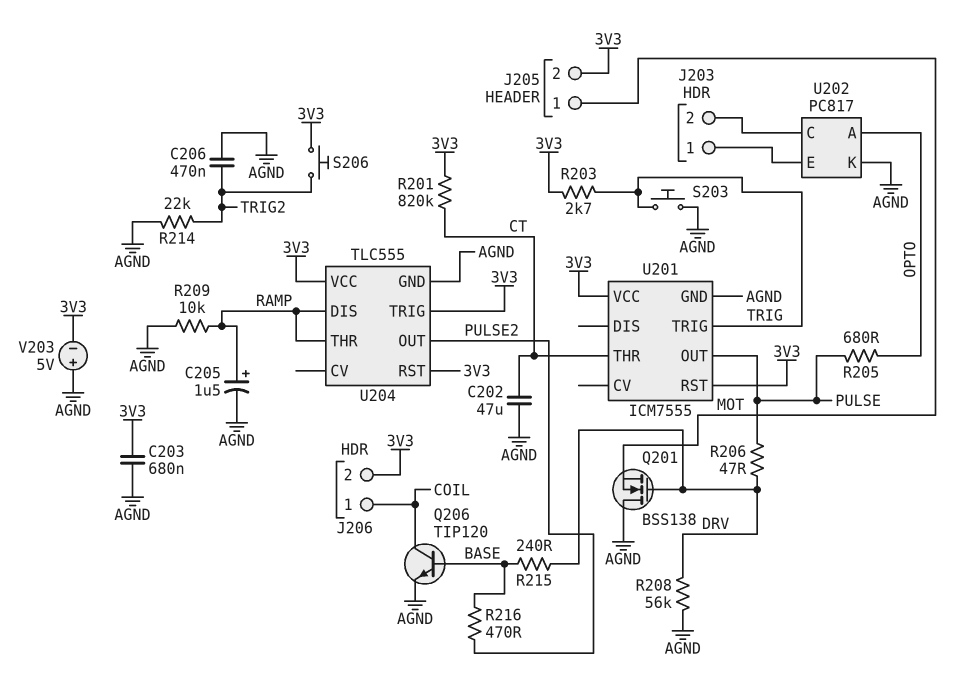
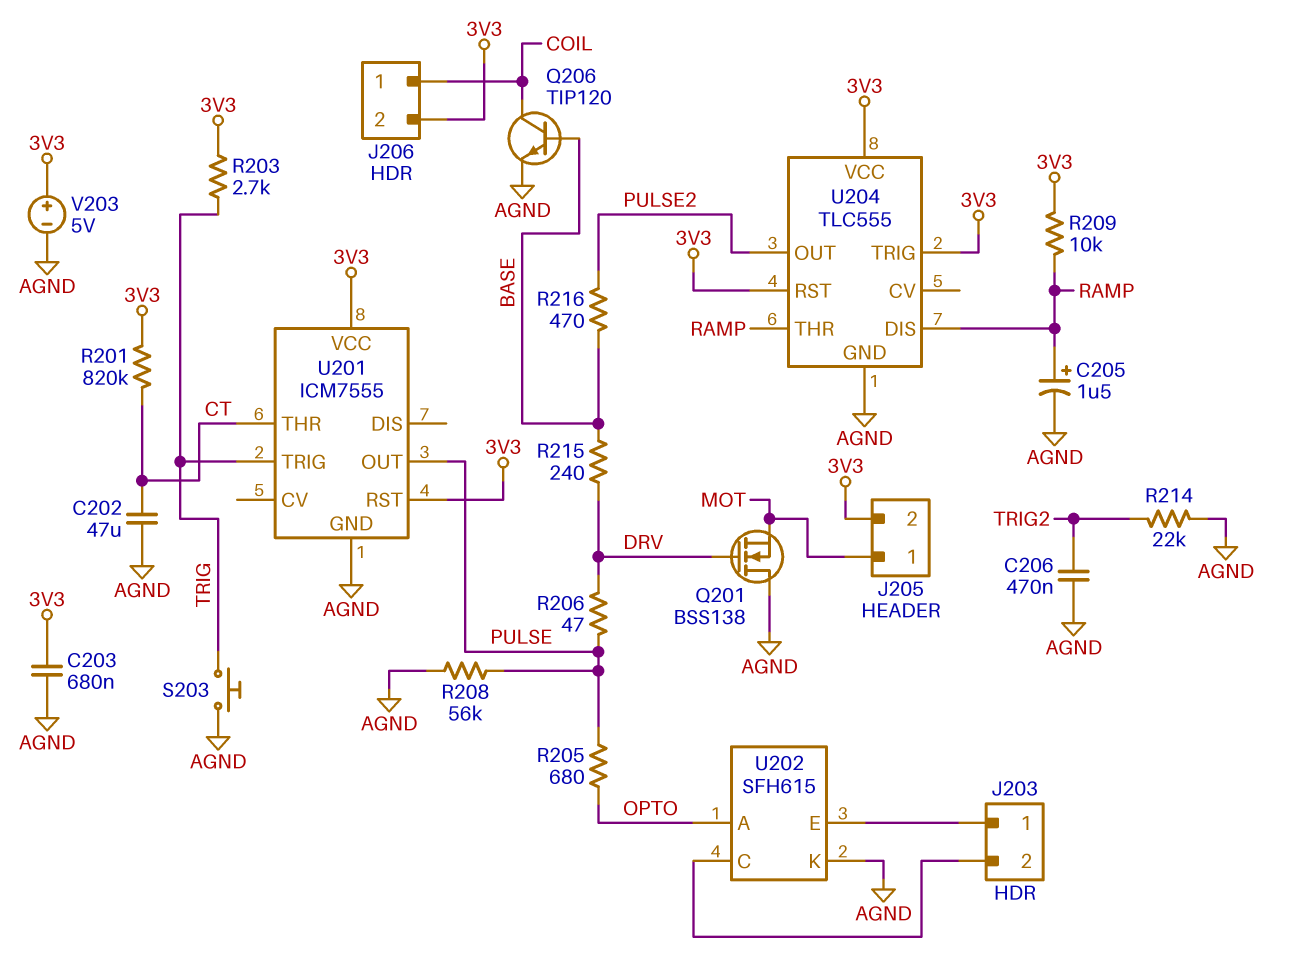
R208: 56k (AGND, DRV) -> 56k (AGND, PULSE)
R209: 10k (AGND, RAMP) -> 10k (3V3, RAMP)
S206: button (3V3, TRIG2) -> none
U202: PC817 -> SFH615
V203: 5V (plus AGND, minus 3V3) -> 5V (plus 3V3, minus AGND)

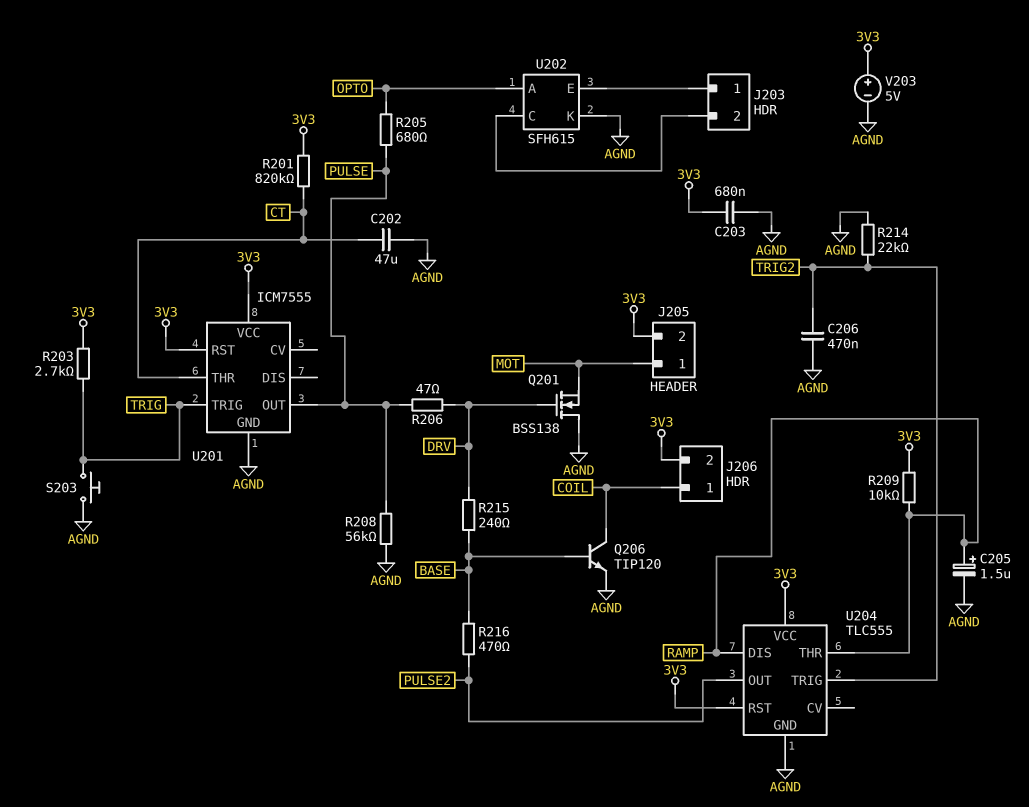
U204 pin TRIG: 3V3 -> TRIG2

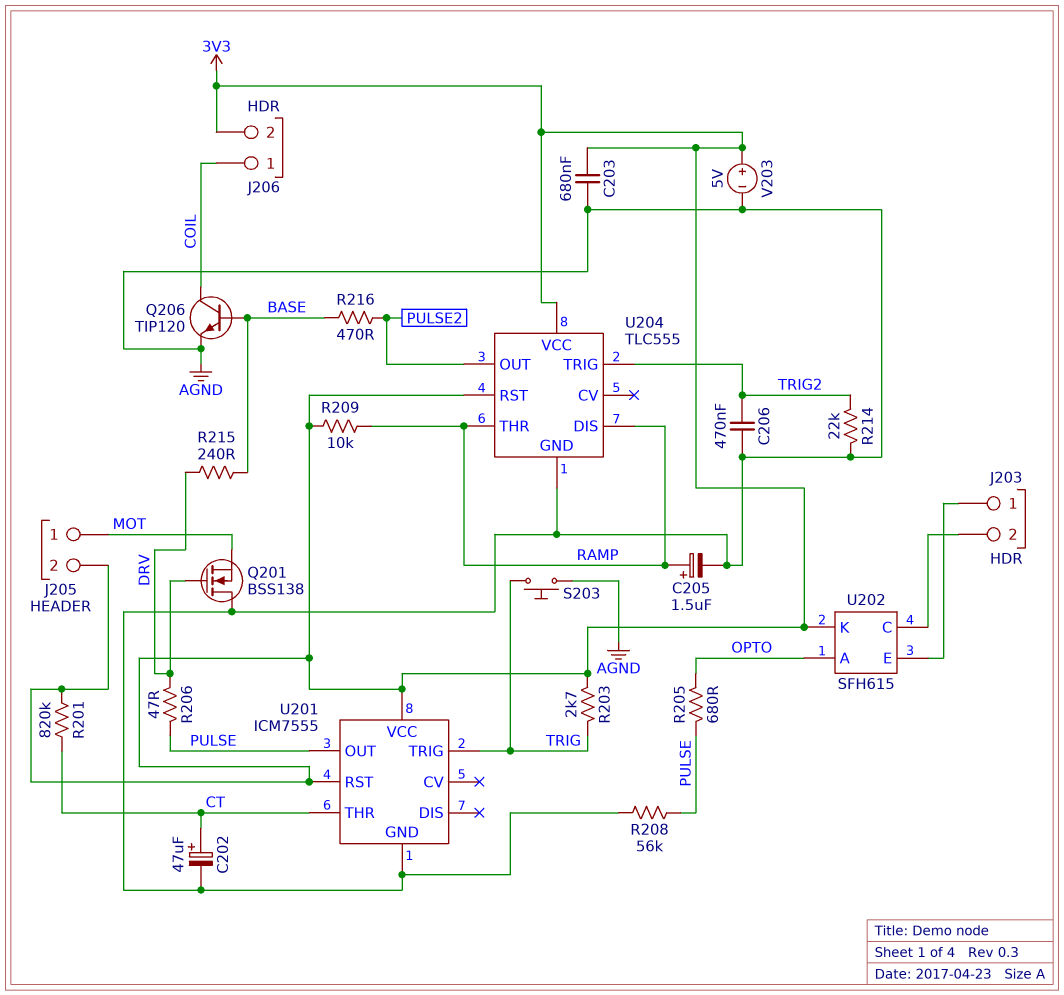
C202: 47uF (AGND, CT) -> 47uF (plus CT, minus AGND)
U202 pin K: AGND -> 3V3

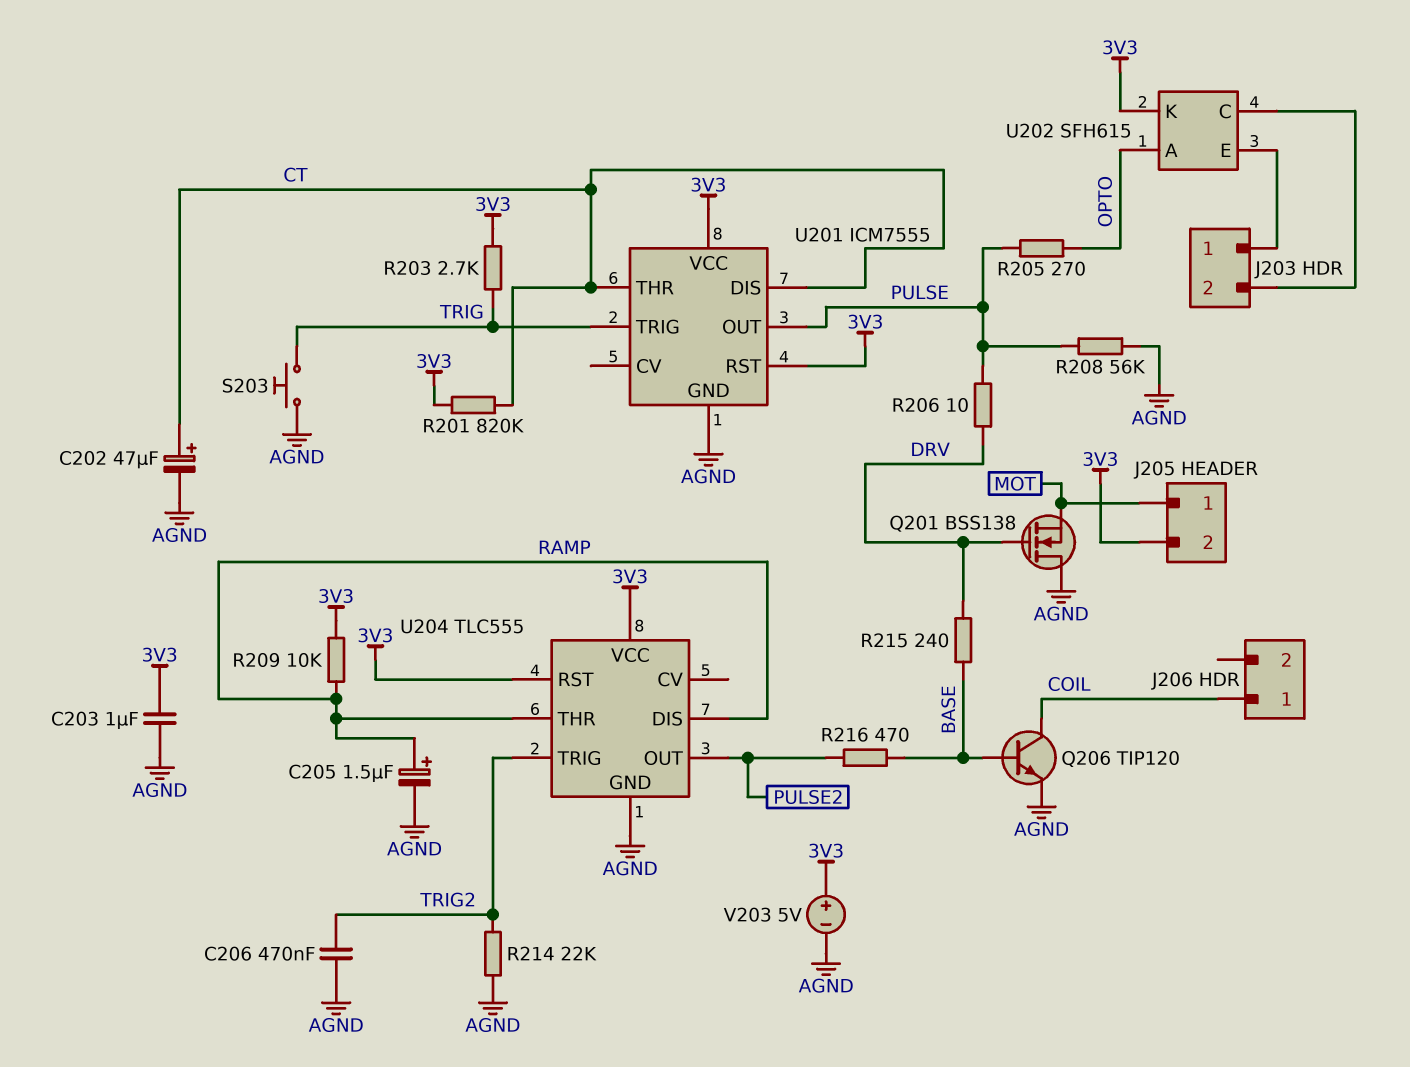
C203: 680nF (3V3, AGND) -> 1uF (3V3, AGND)
J206 pin 2: 3V3 -> none
R205: 680 (OPTO, PULSE) -> 270 (OPTO, PULSE)
R206: 47 (DRV, PULSE) -> 10 (DRV, PULSE)
U201 pin DIS: none -> CT

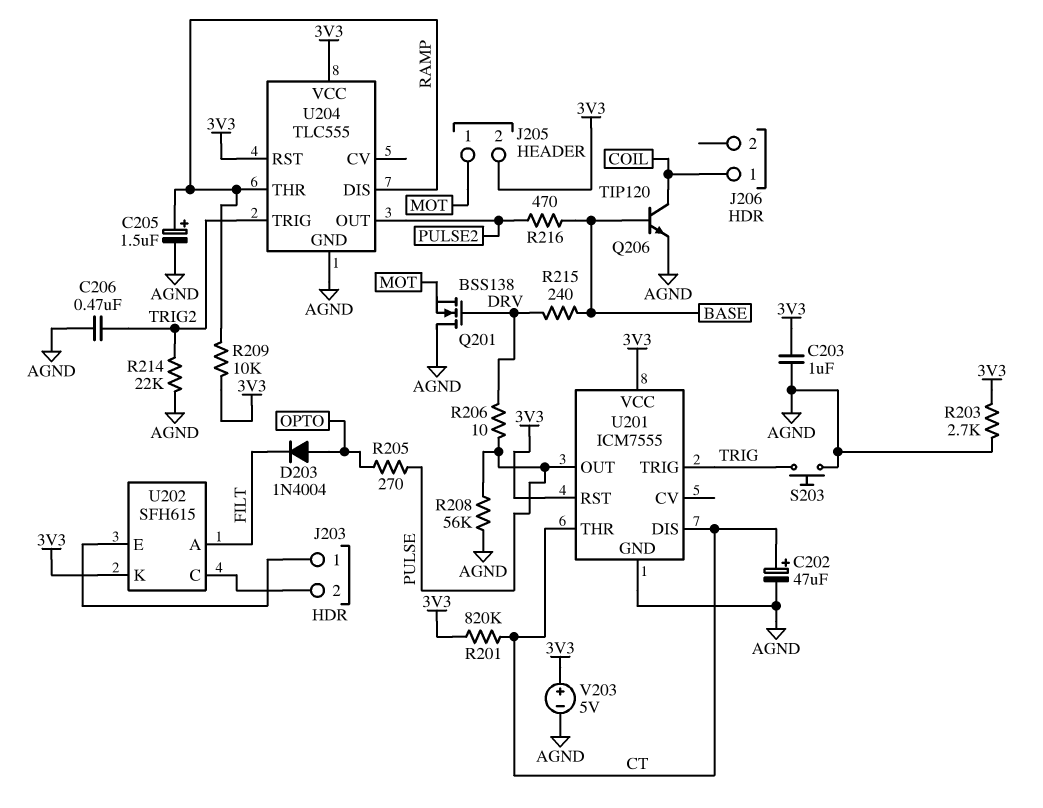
D203: none -> diode 1N4004 (A OPTO, K FILT)
R203: 2.7k (3V3, TRIG) -> 2.7k (3V3, AGND)
U202 pin A: OPTO -> FILT

